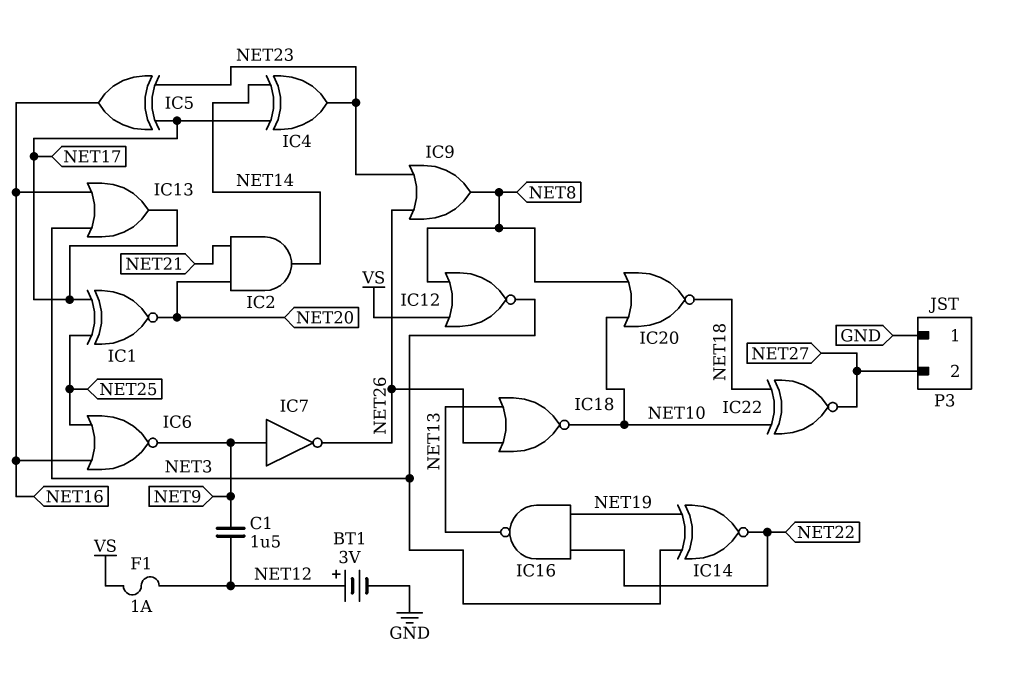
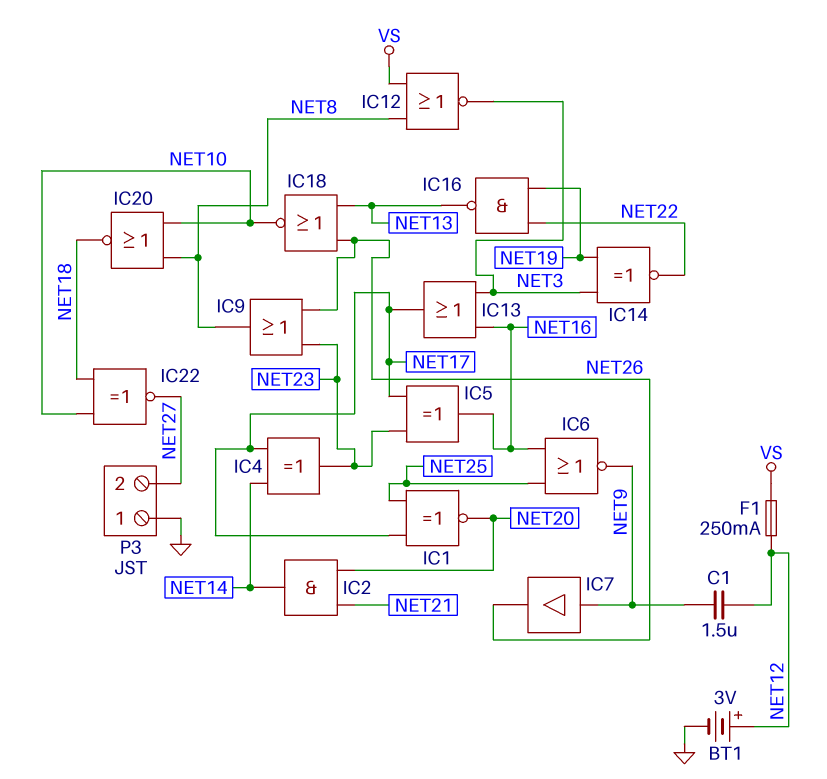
F1: 1A (NET12, VS) -> 250mA (NET12, VS)
IC7: NOT (in NET9, out NET26) -> buffer (in NET9, out NET26)

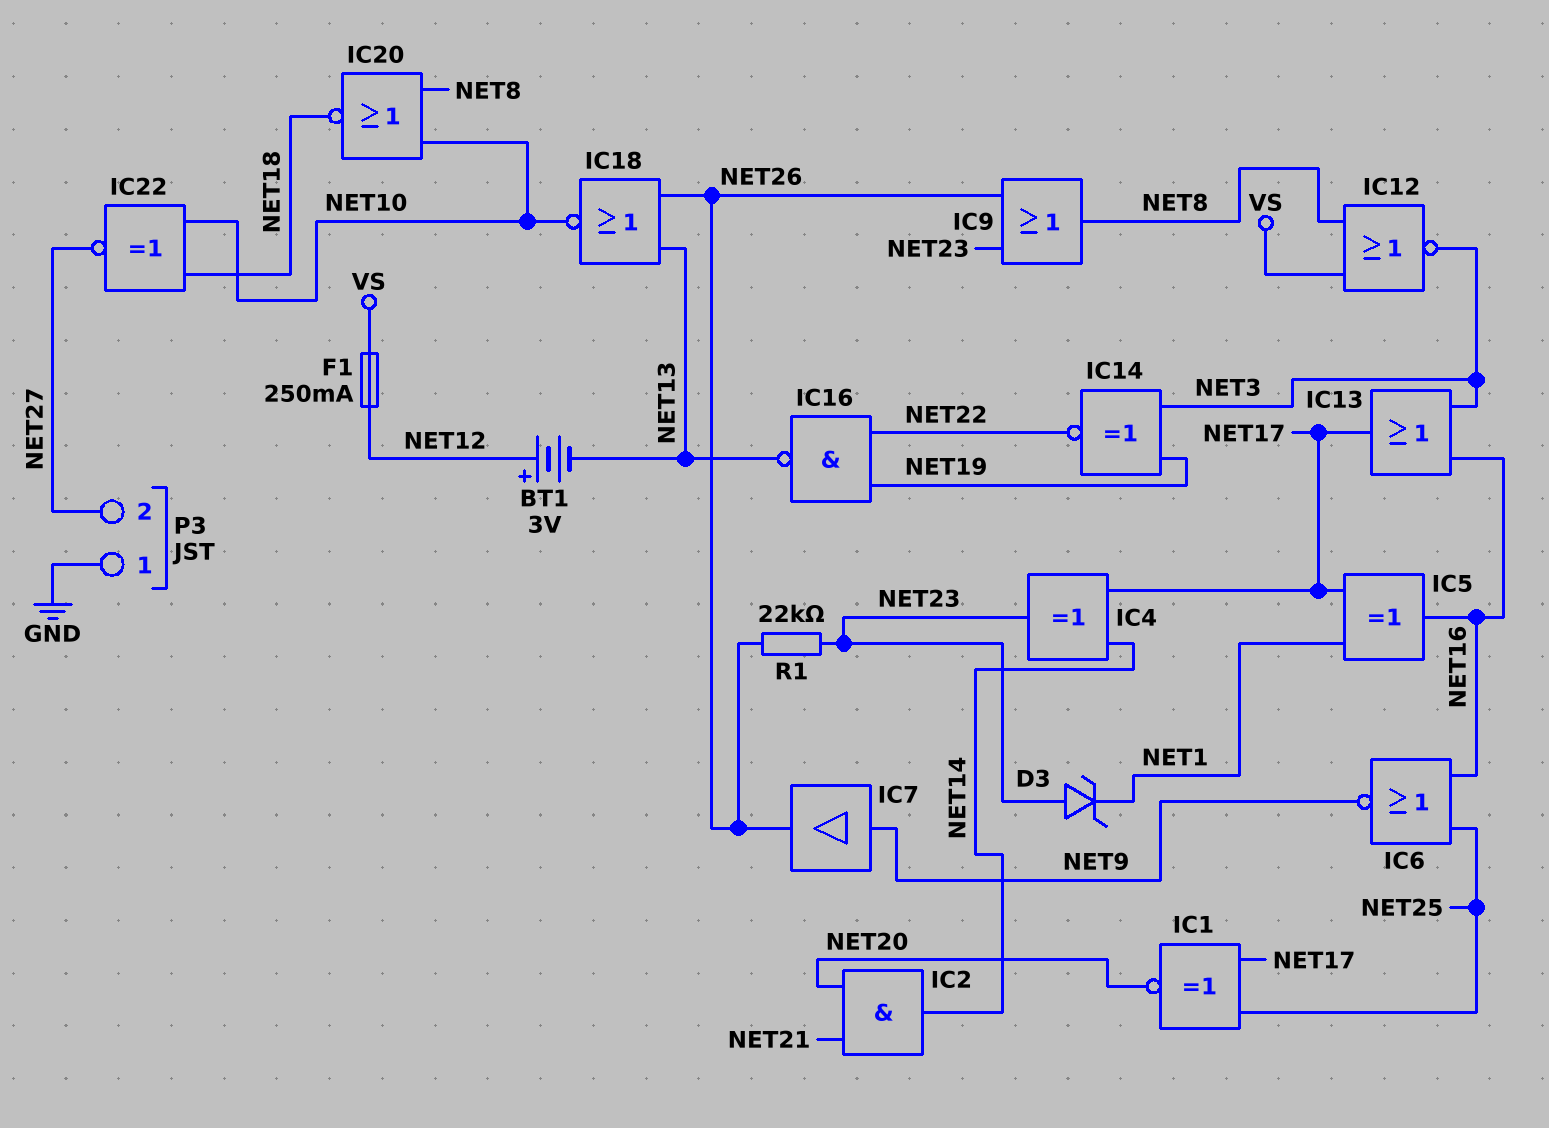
BT1: 3V (plus NET12, minus GND) -> 3V (plus NET12, minus NET13)
C1: 1.5uF (NET9, NET12) -> none
D3: none -> zener (A NET23, K NET1)
IC5: XOR (in NET17, in NET23, out NET16) -> XOR (in NET1, in NET17, out NET16)
R1: none -> 22k (NET23, NET26)

